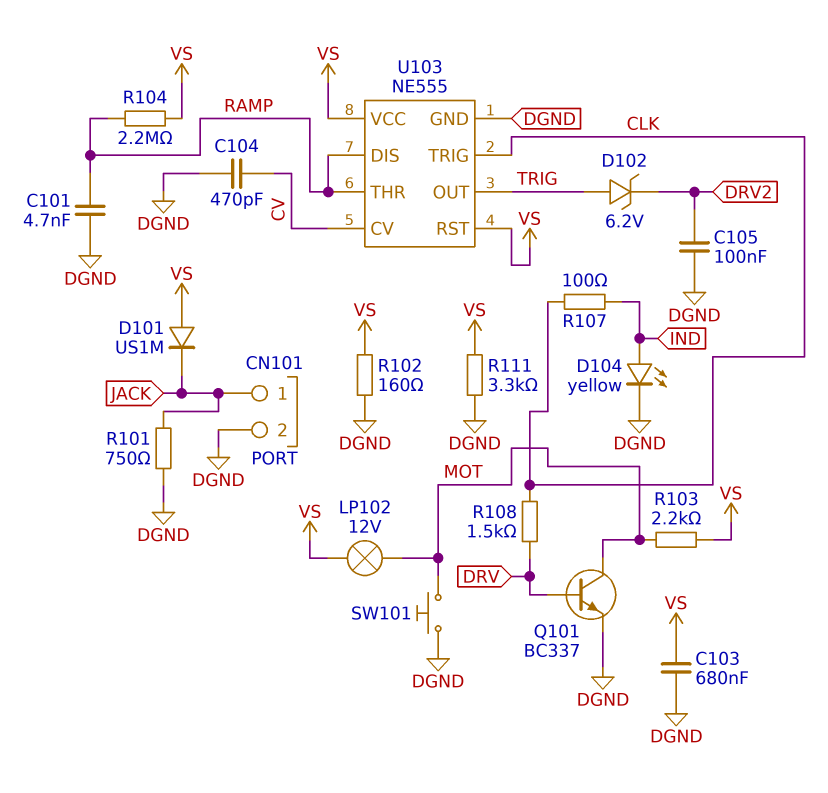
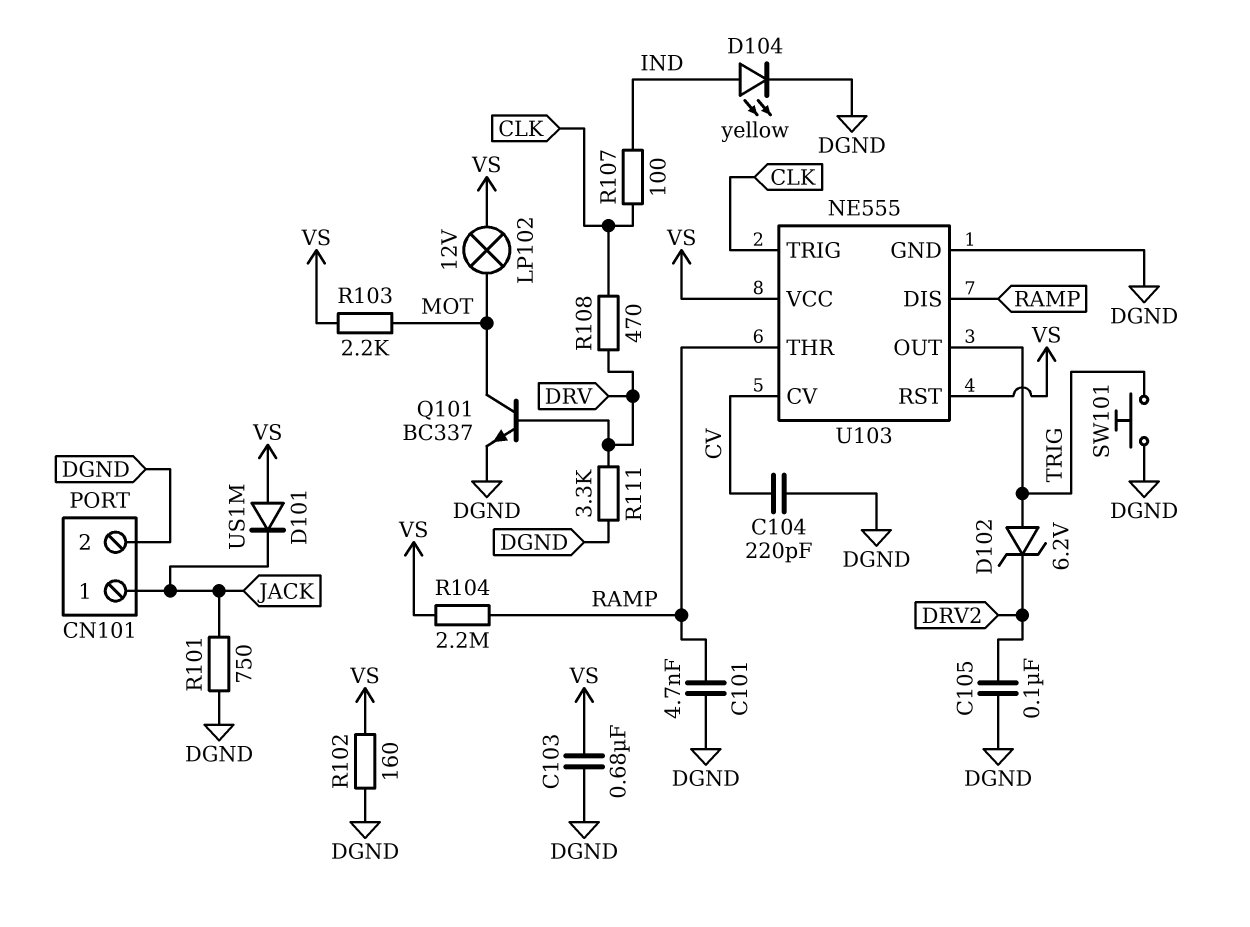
C104: 470pF (CV, DGND) -> 220pF (CV, DGND)
R108: 1.5k (CLK, DRV) -> 470 (CLK, DRV)
R111: 3.3k (DGND, VS) -> 3.3k (DGND, DRV)
SW101: button (DGND, MOT) -> button (DGND, TRIG)

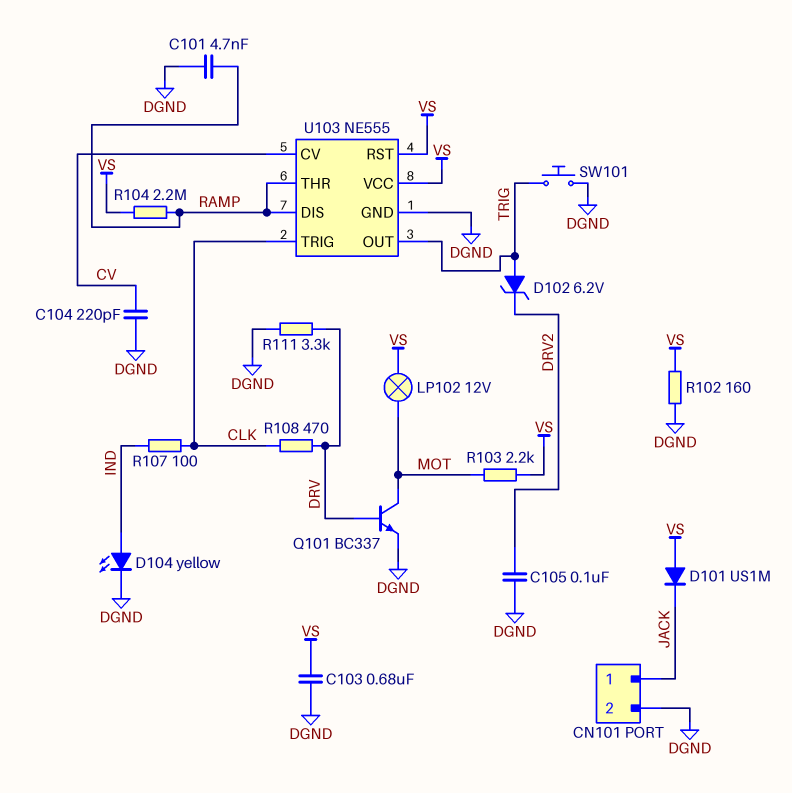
R101: 750 (DGND, JACK) -> none

